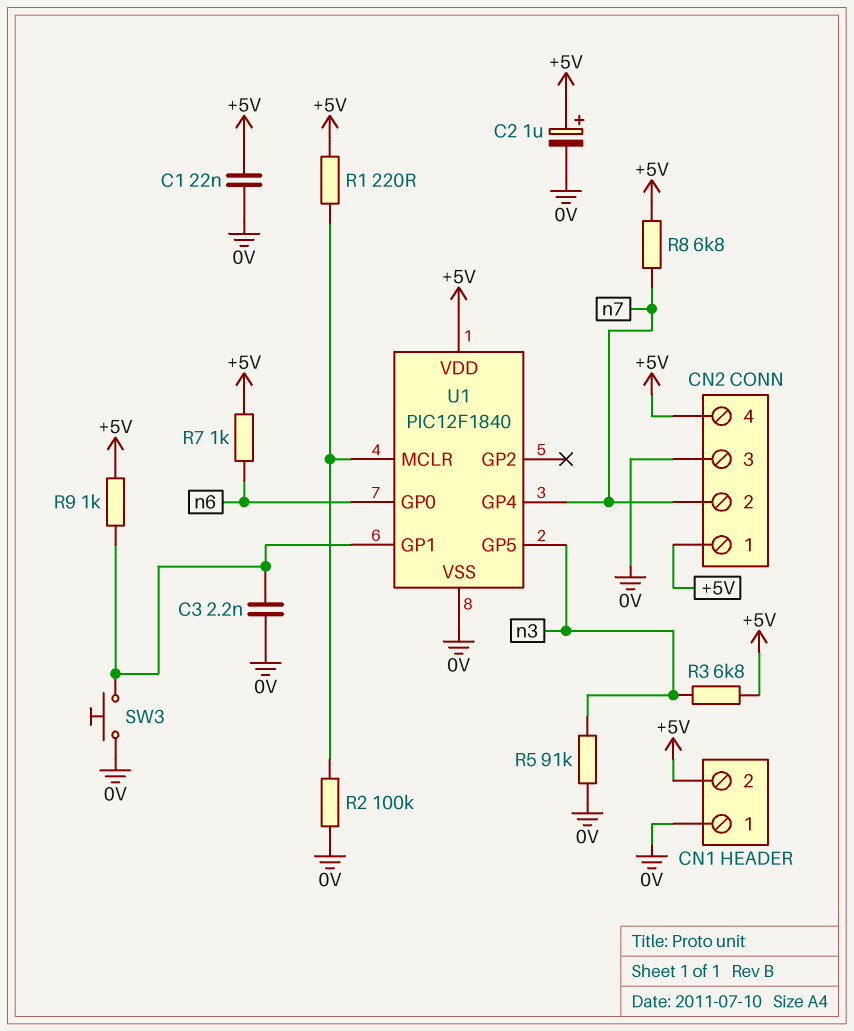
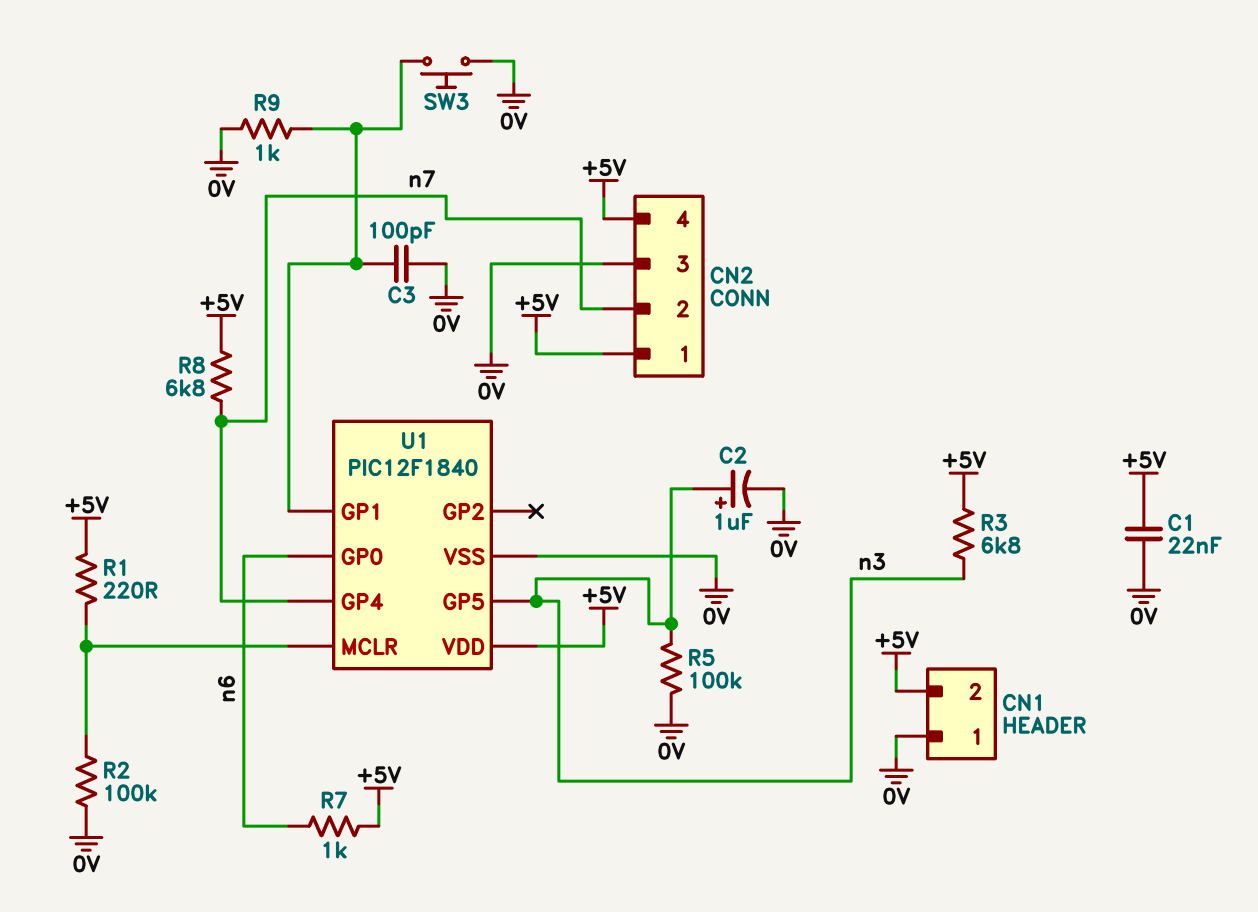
C2: 1uF (plus +5V, minus 0V) -> 1uF (plus n3, minus 0V)
C3: 2.2nF (0V, U1/GP1) -> 100pF (0V, U1/GP1)
R5: 91k (0V, n3) -> 100k (0V, n3)
R9: 1k (+5V, U1/GP1) -> 1k (0V, U1/GP1)

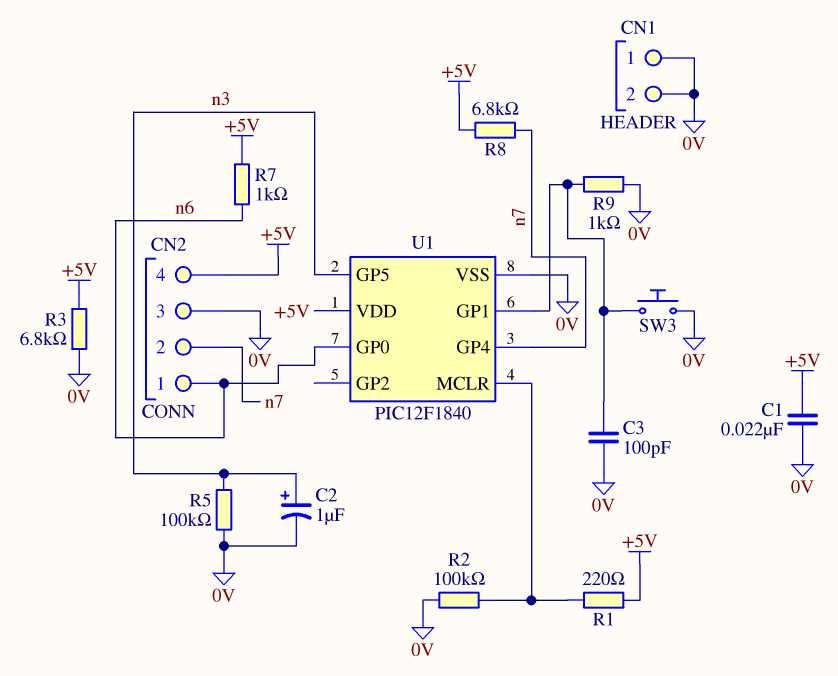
CN1 pin 2: +5V -> 0V
CN2 pin 1: +5V -> n6
R3: 6.8k (+5V, n3) -> 6.8k (+5V, 0V)

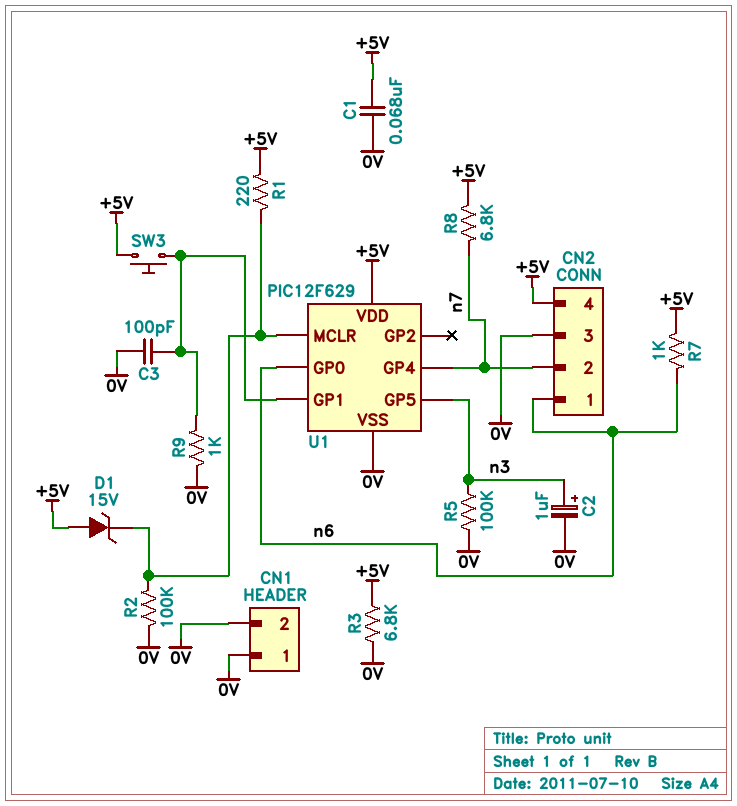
C1: 22nF (+5V, 0V) -> 68nF (+5V, 0V)
D1: none -> zener 15V (A +5V, K U1/MCLR)
SW3: button (0V, U1/GP1) -> button (+5V, U1/GP1)
U1: PIC12F1840 -> PIC12F629

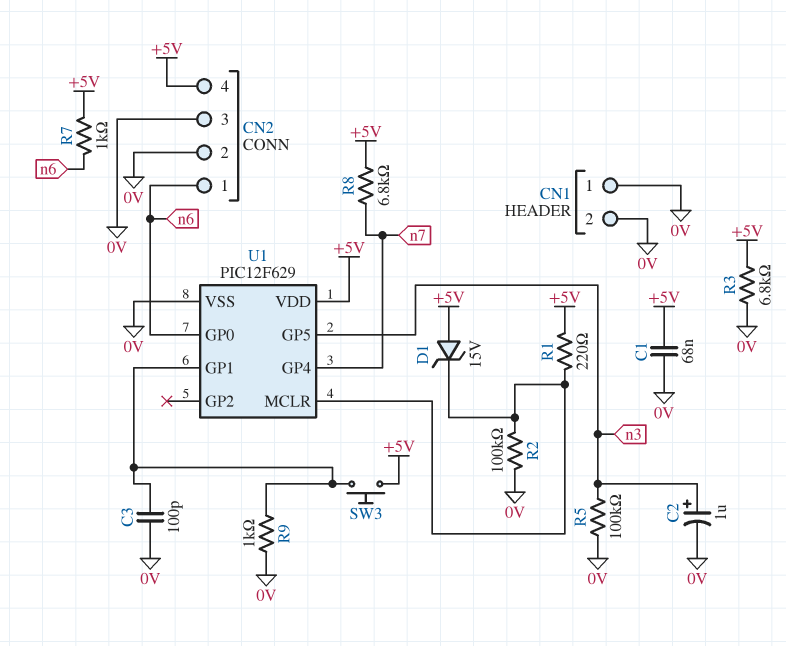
CN2 pin 2: n7 -> 0V

